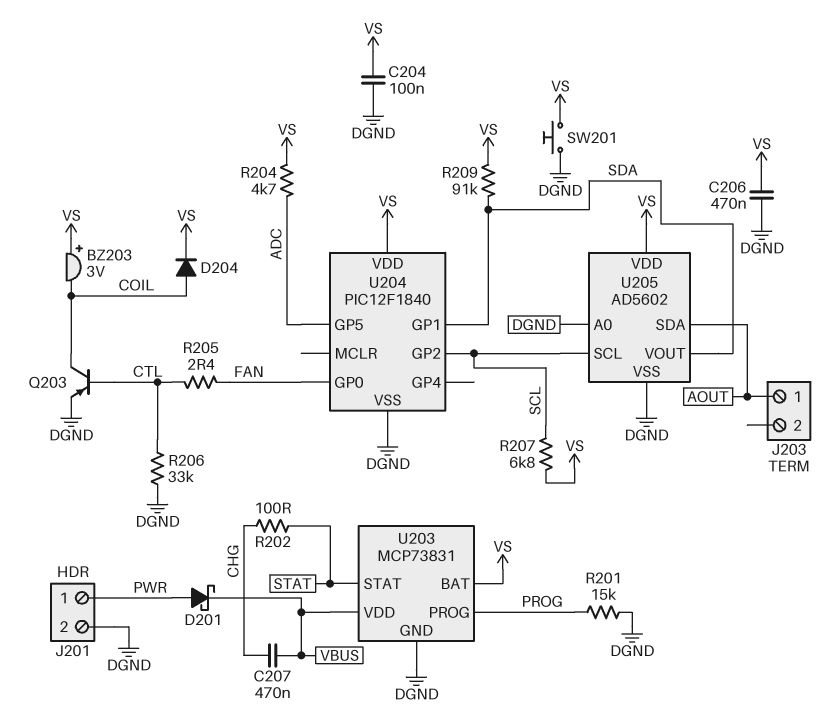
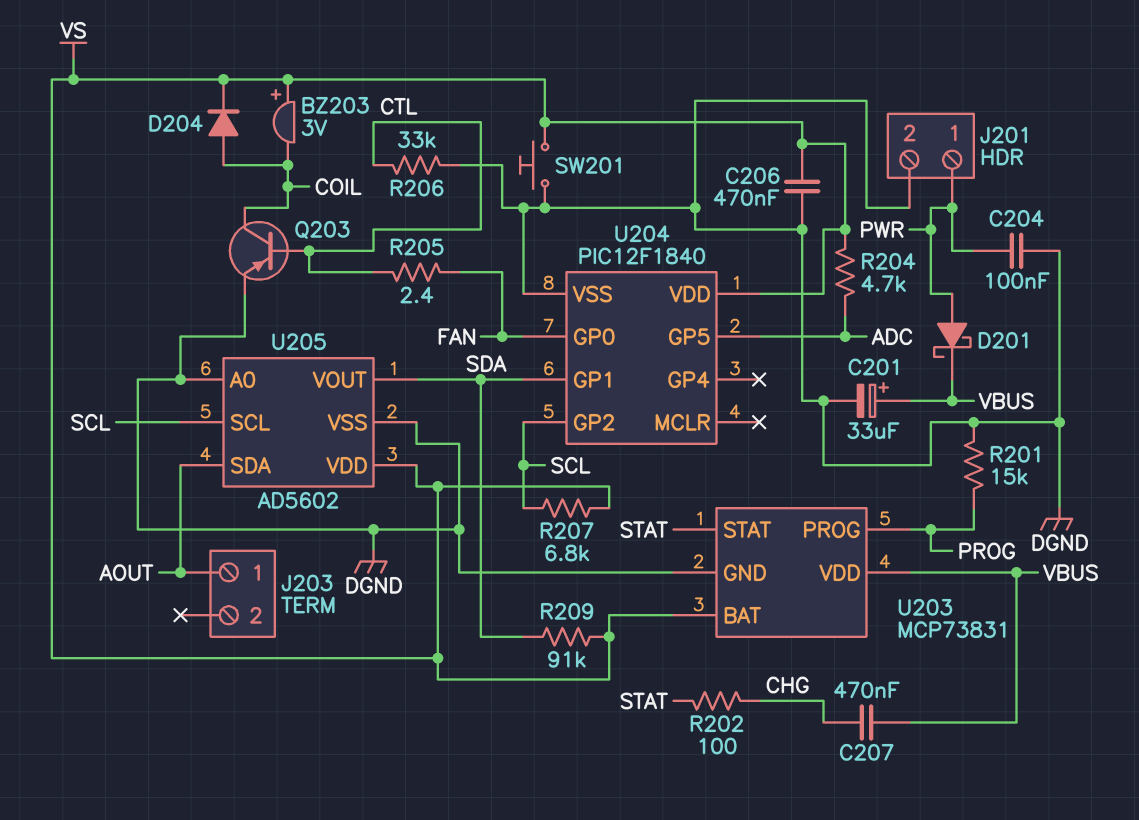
C201: none -> 33uF (plus VBUS, minus DGND)
C204: 100nF (DGND, VS) -> 100nF (DGND, PWR)

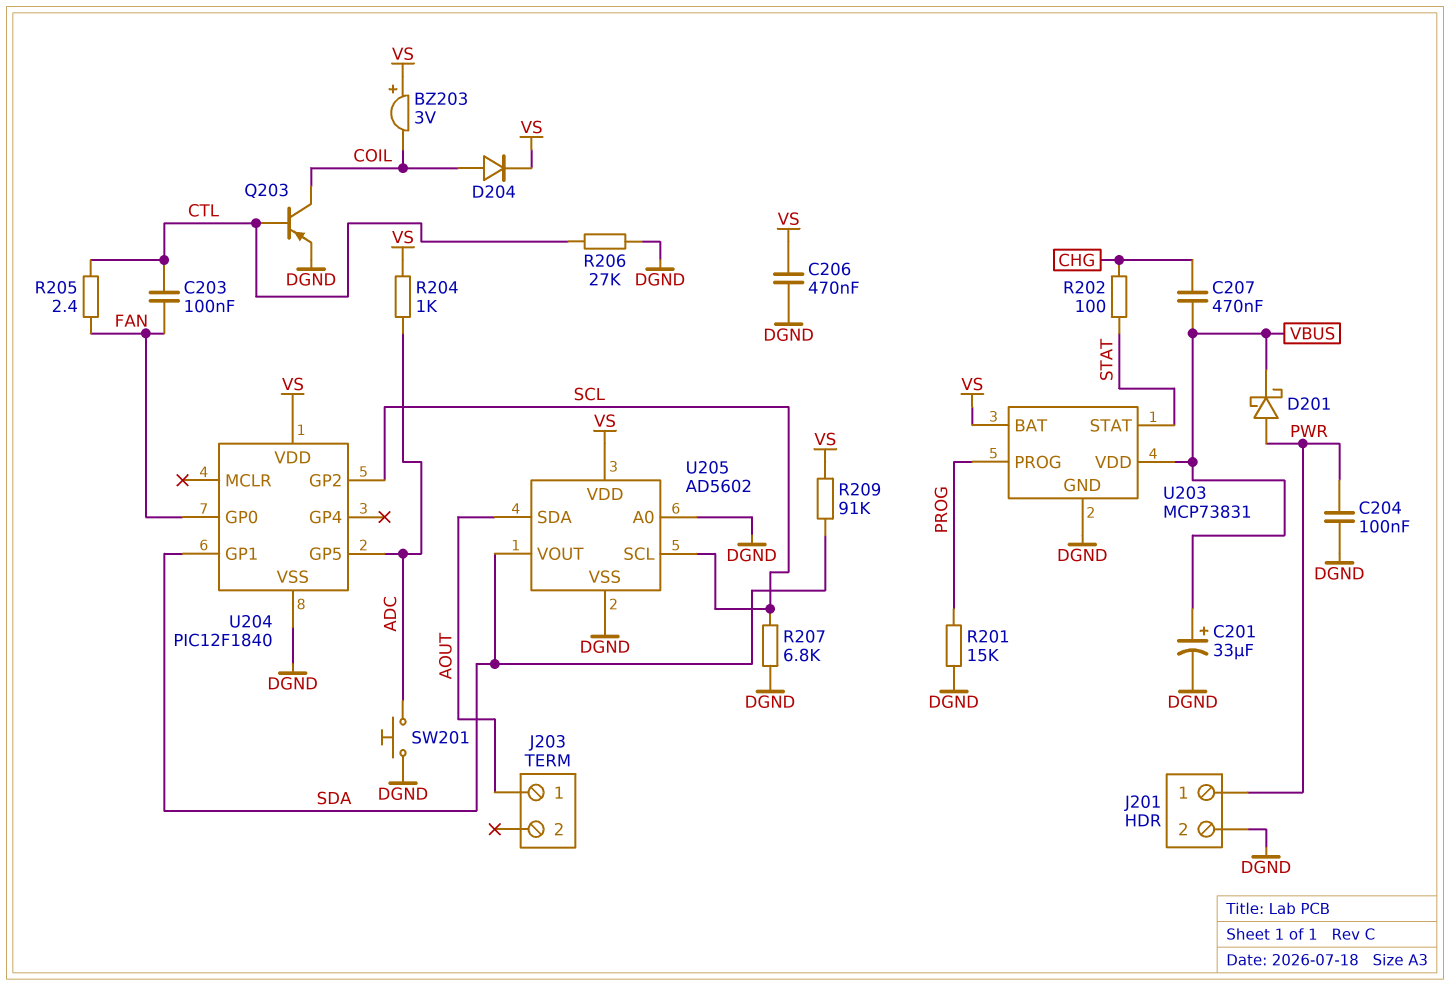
C203: none -> 100nF (CTL, FAN)
R204: 4.7k (ADC, VS) -> 1k (ADC, VS)
R206: 33k (CTL, DGND) -> 27k (CTL, DGND)
R207: 6.8k (SCL, VS) -> 6.8k (DGND, SCL)
SW201: button (DGND, VS) -> button (ADC, DGND)

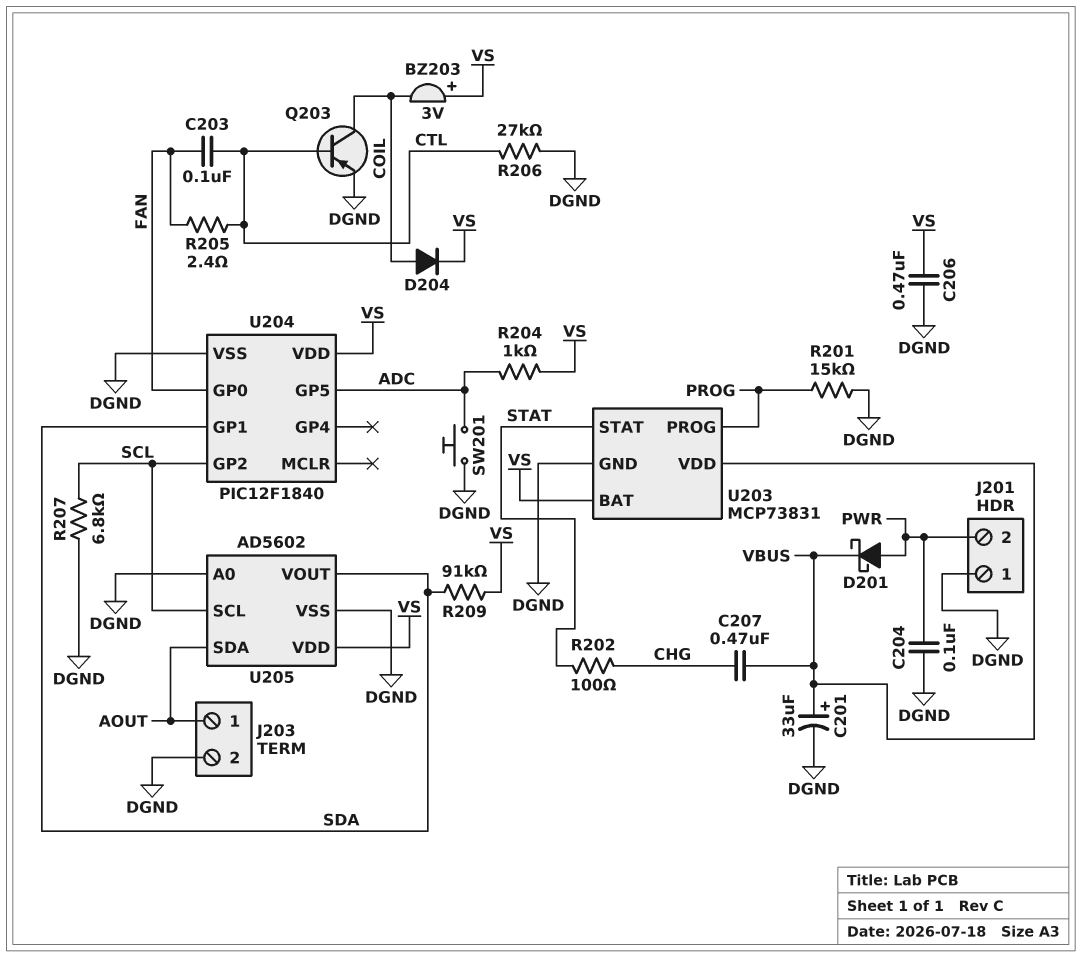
J201 pin 1: PWR -> DGND
J201 pin 2: DGND -> PWR
J203 pin 2: none -> DGND

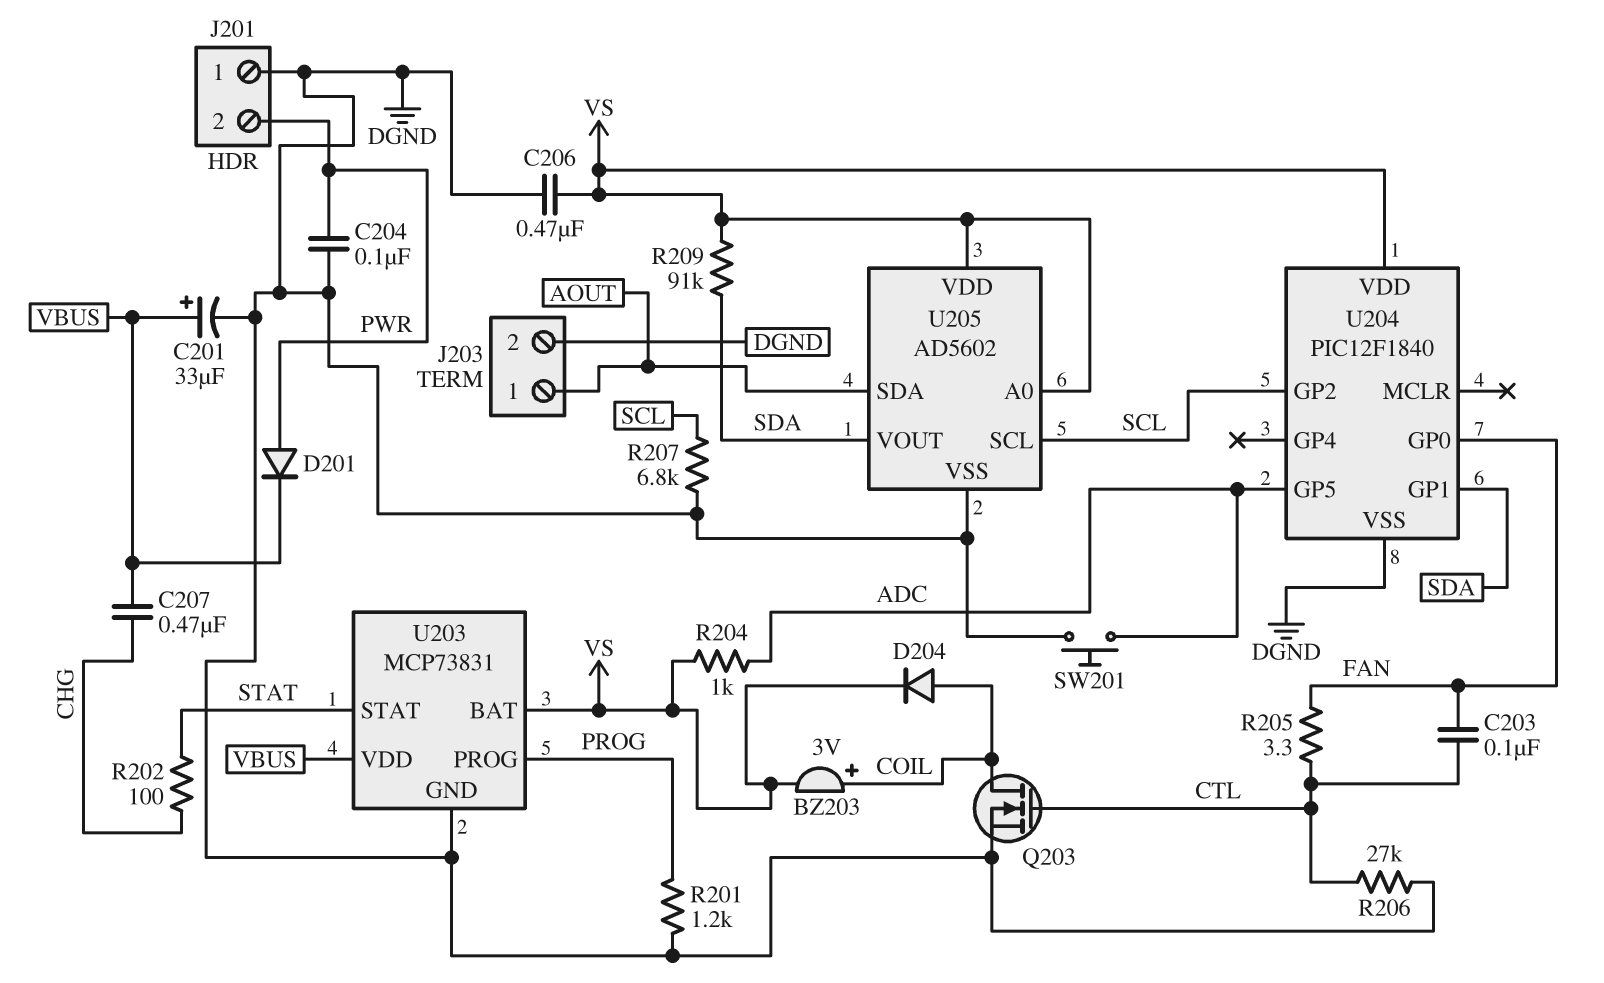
BZ203: buzzer 3V (plus VS, minus COIL) -> buzzer 3V (plus COIL, minus VS)
D201: schottky (A PWR, K VBUS) -> diode (A PWR, K VBUS)
Q203: PNP (B CTL, C COIL, E DGND) -> NMOS (G CTL, D COIL, S DGND)
R201: 15k (DGND, PROG) -> 1.2k (DGND, PROG)
R205: 2.4 (CTL, FAN) -> 3.3 (CTL, FAN)
U205 pin A0: DGND -> VS

